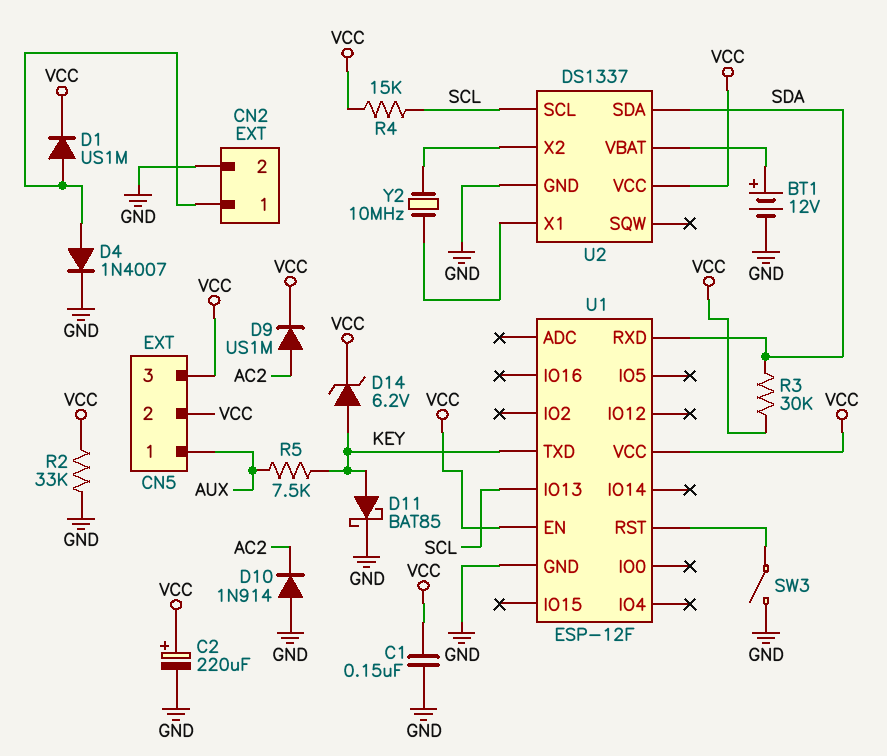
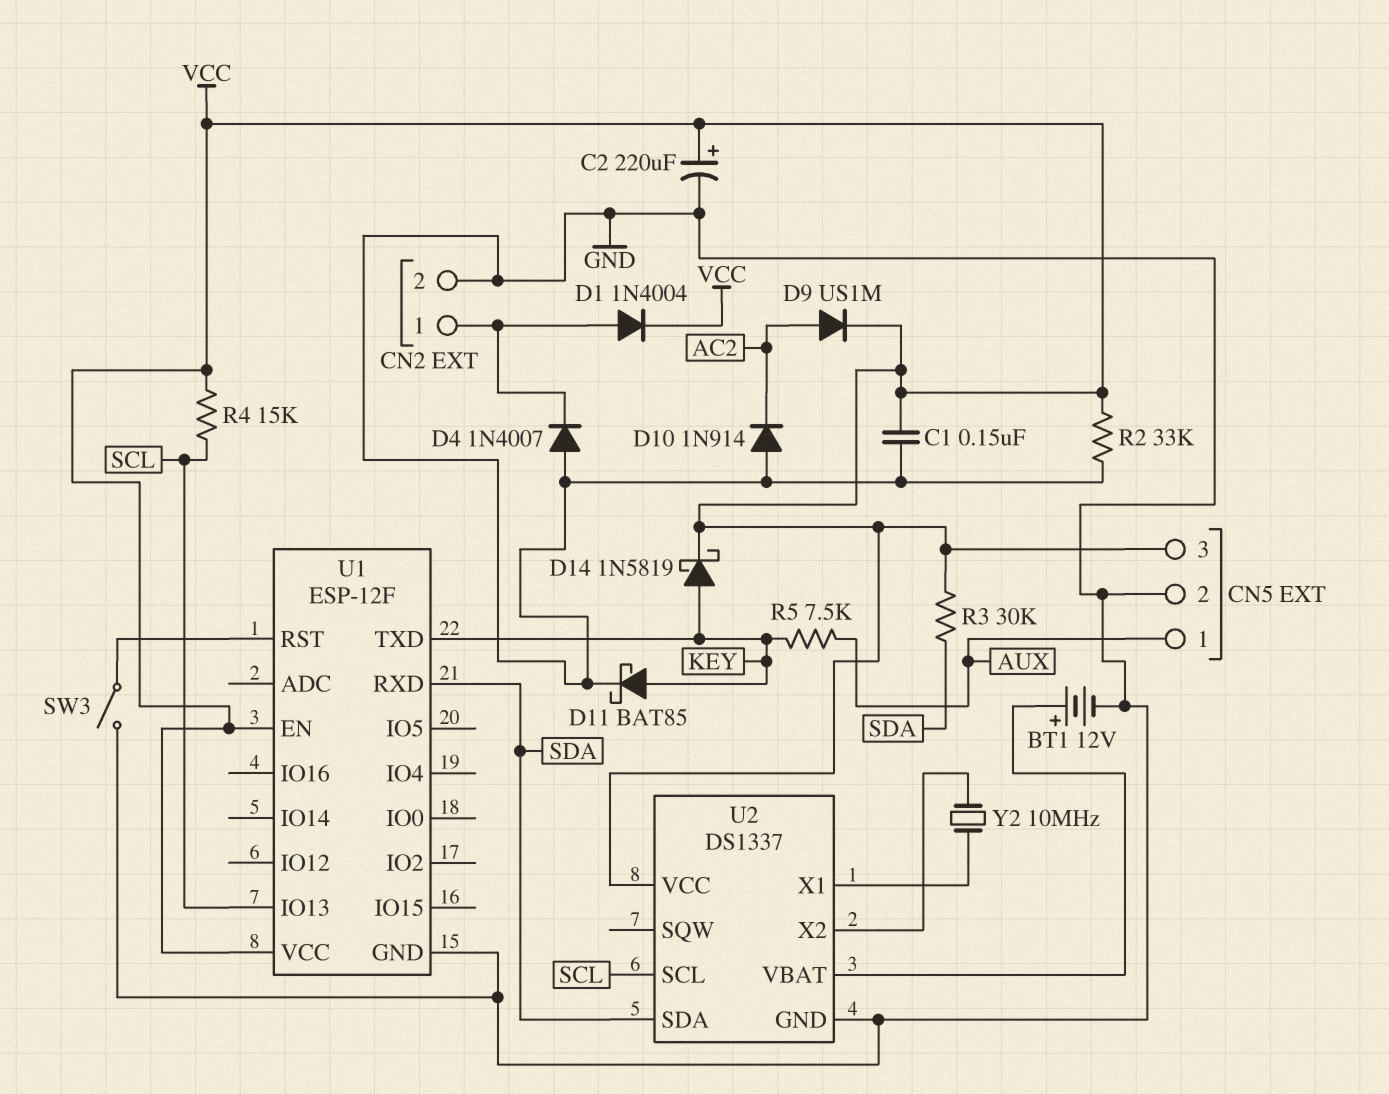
CN5 pin 2: VCC -> GND
D1: diode US1M (A CN2/1, K VCC) -> diode 1N4004 (A CN2/1, K VCC)
D4: diode 1N4007 (A CN2/1, K GND) -> diode 1N4007 (A GND, K CN2/1)
D14: zener 6.2V (A KEY, K VCC) -> schottky 1N5819 (A KEY, K VCC)

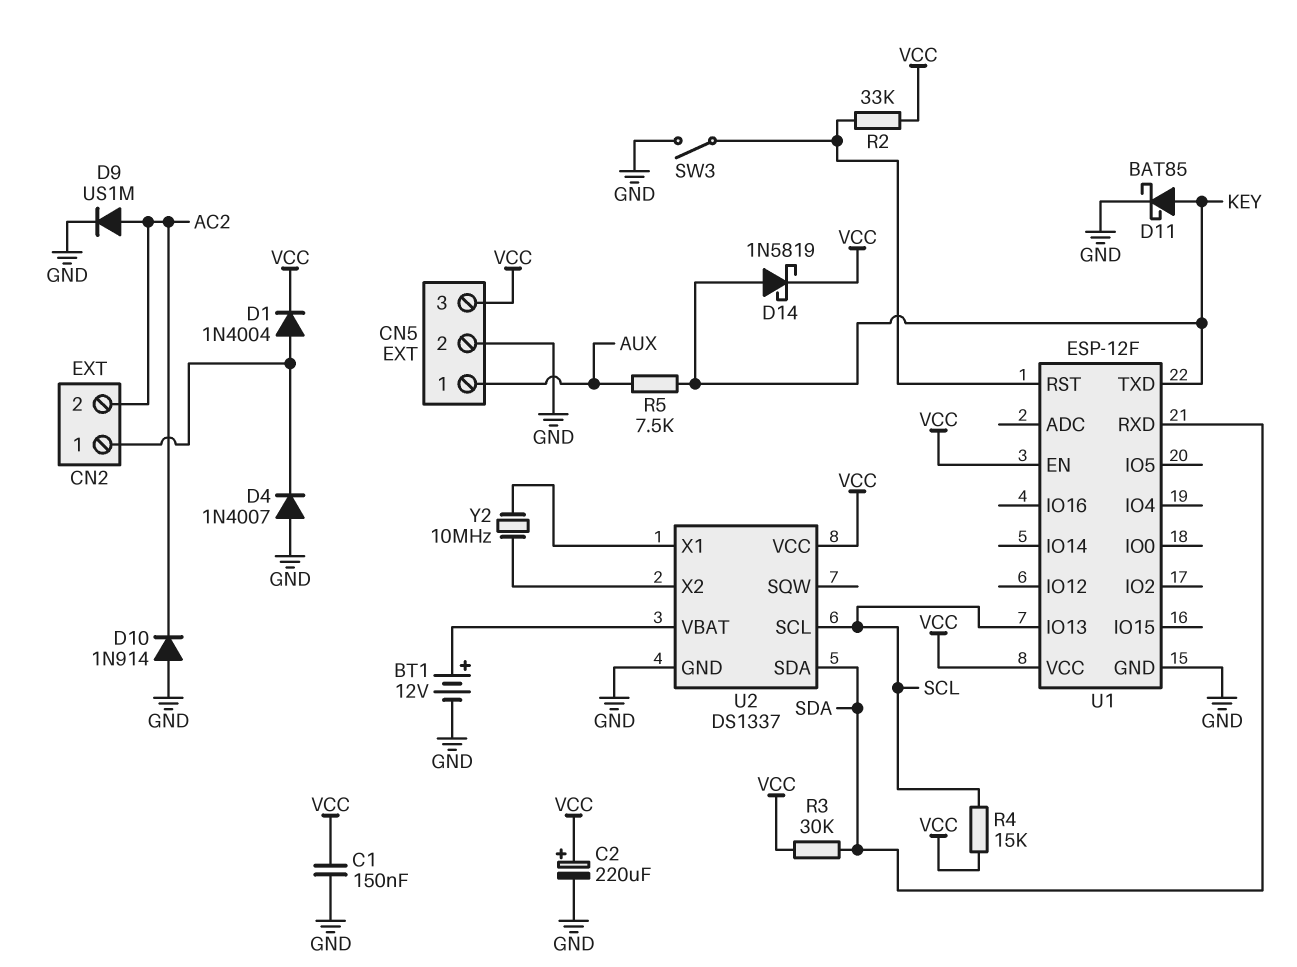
CN2 pin 2: GND -> AC2
D9: diode US1M (A AC2, K VCC) -> diode US1M (A AC2, K GND)
R2: 33k (GND, VCC) -> 33k (U1/RST, VCC)

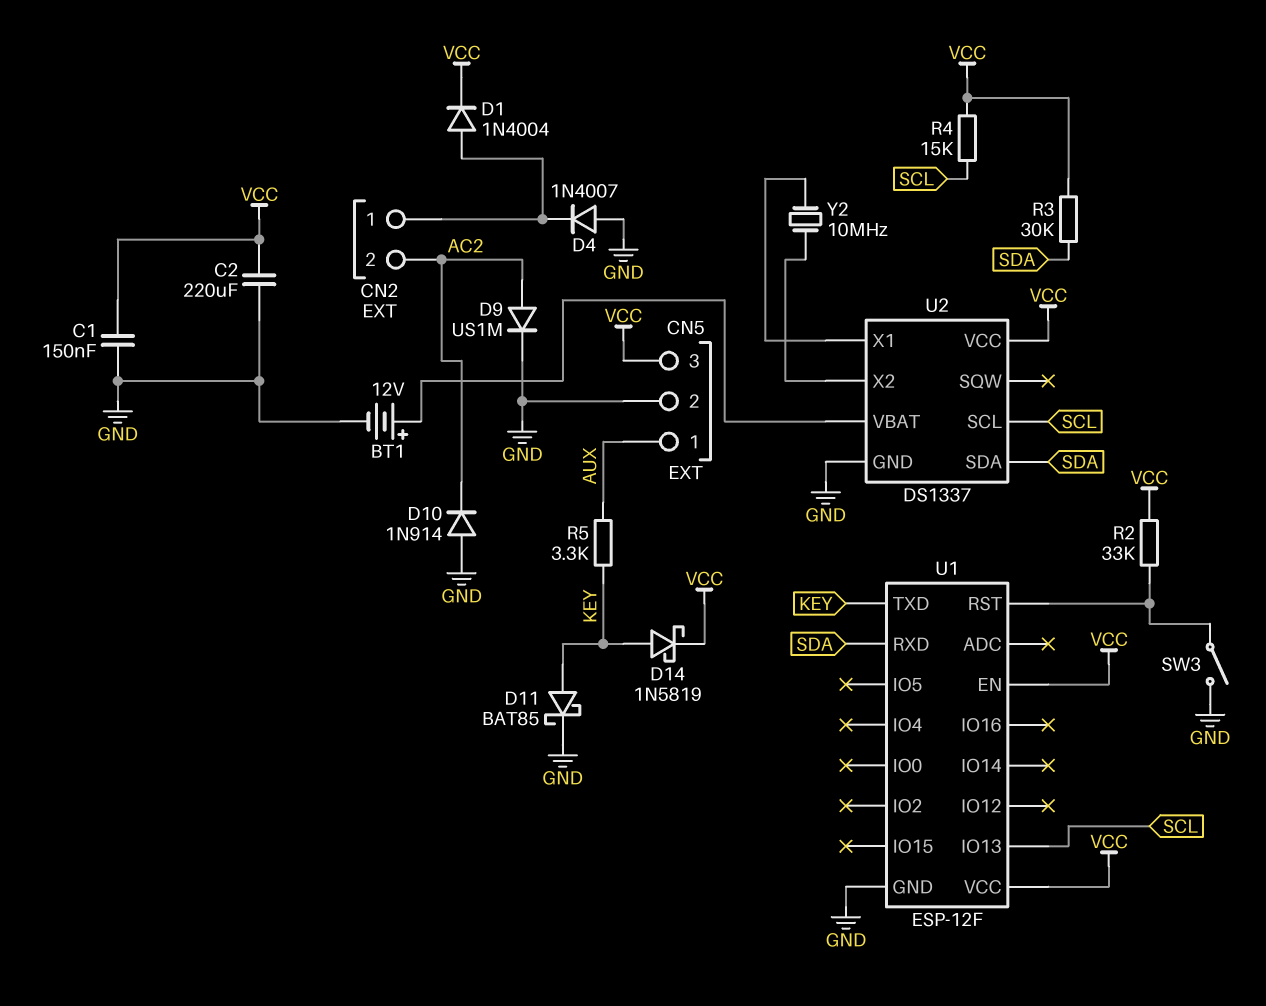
C2: 220uF (plus VCC, minus GND) -> 220uF (GND, VCC)
R5: 7.5k (AUX, KEY) -> 3.3k (AUX, KEY)

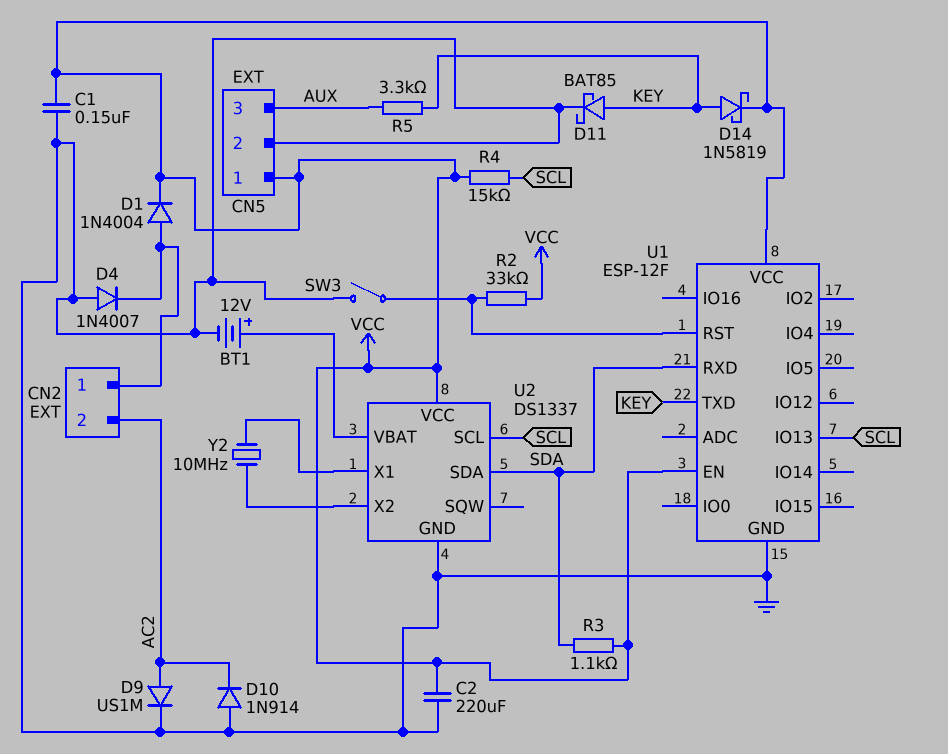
CN5 pin 1: AUX -> VCC
CN5 pin 3: VCC -> AUX
R3: 30k (SDA, VCC) -> 1.1k (SDA, VCC)

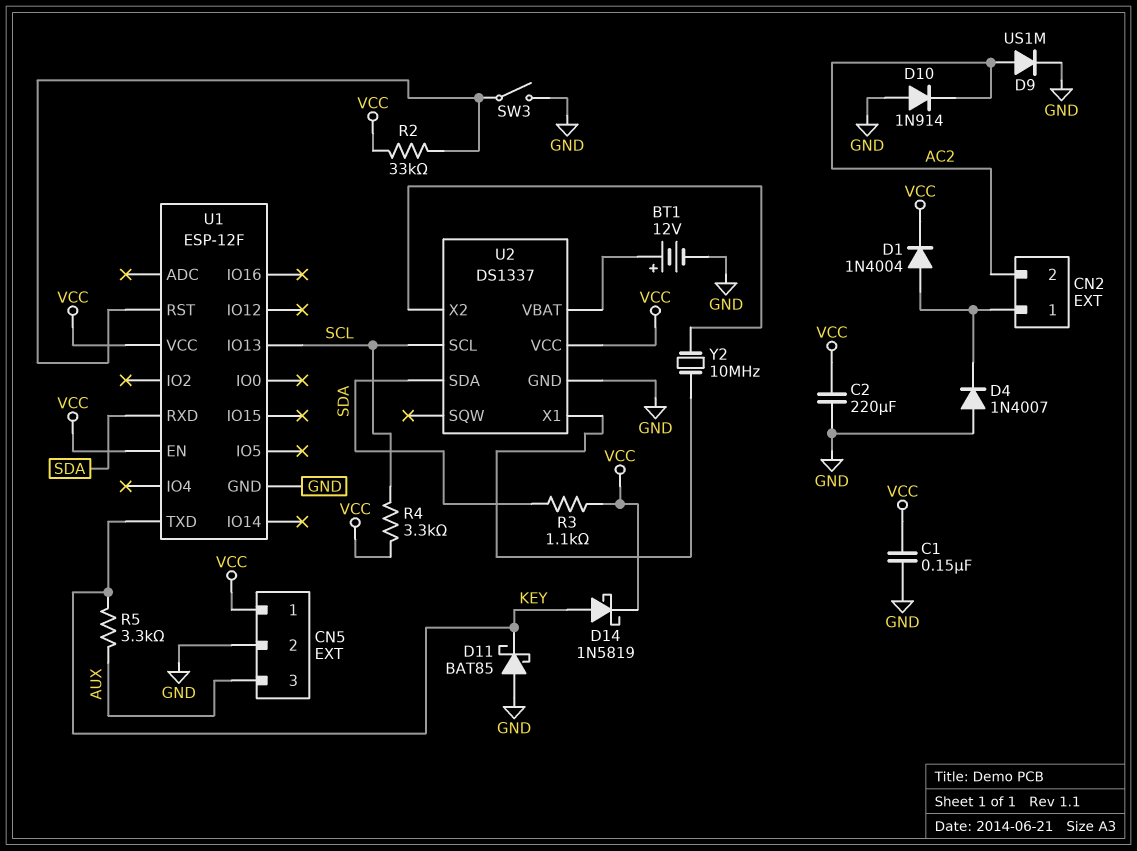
D11: schottky BAT85 (A KEY, K GND) -> schottky BAT85 (A GND, K KEY)
R4: 15k (SCL, VCC) -> 3.3k (SCL, VCC)

